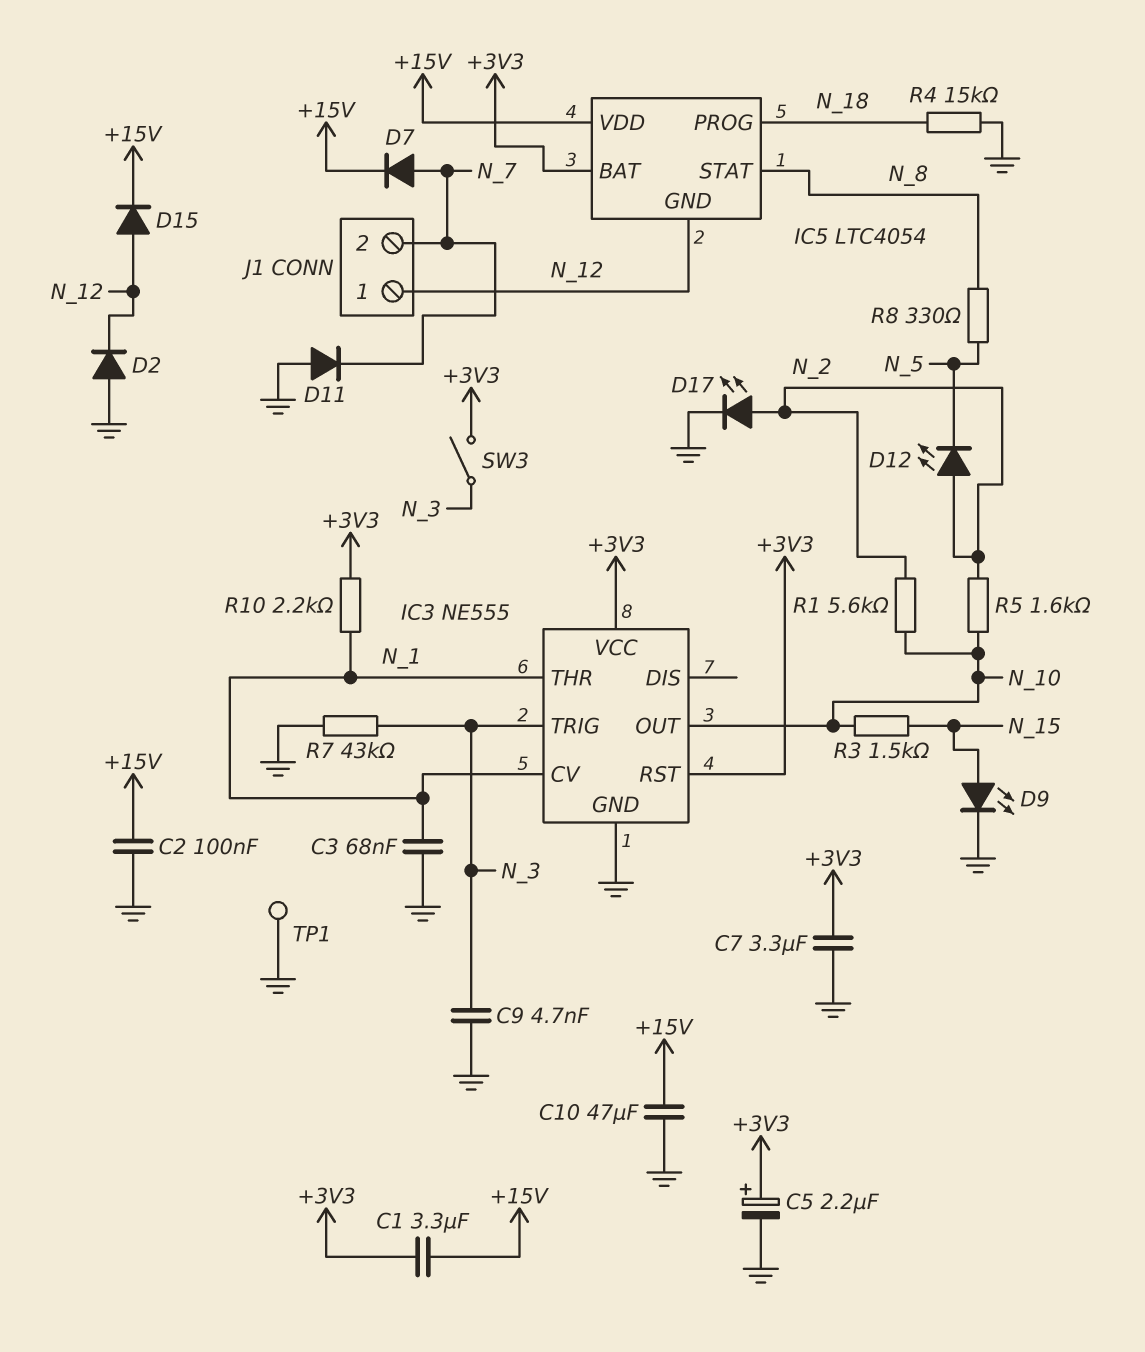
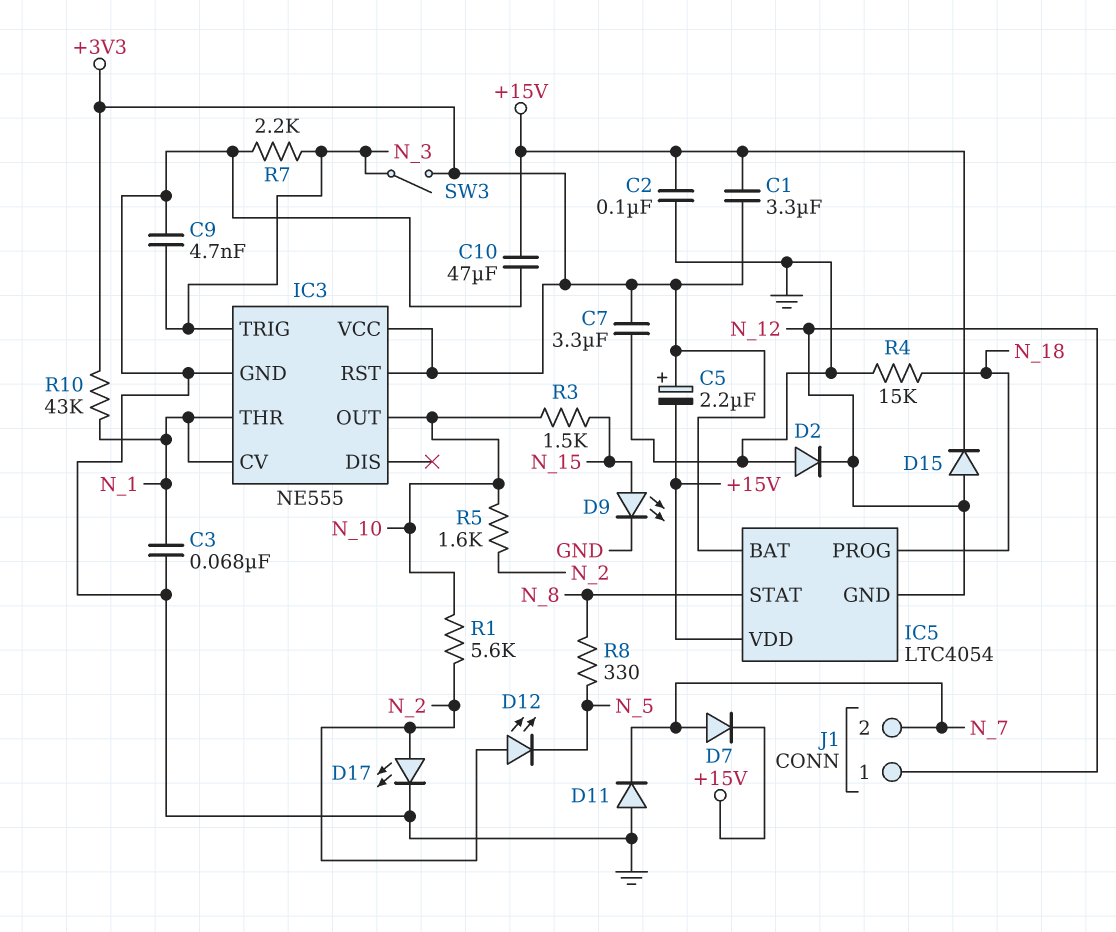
C5: 2.2uF (plus +3V3, minus GND) -> 2.2uF (plus +3V3, minus +15V)
R7: 43k (GND, N_3) -> 2.2k (GND, N_3)
R10: 2.2k (+3V3, N_1) -> 43k (+3V3, N_1)
TP1: test point (GND) -> none

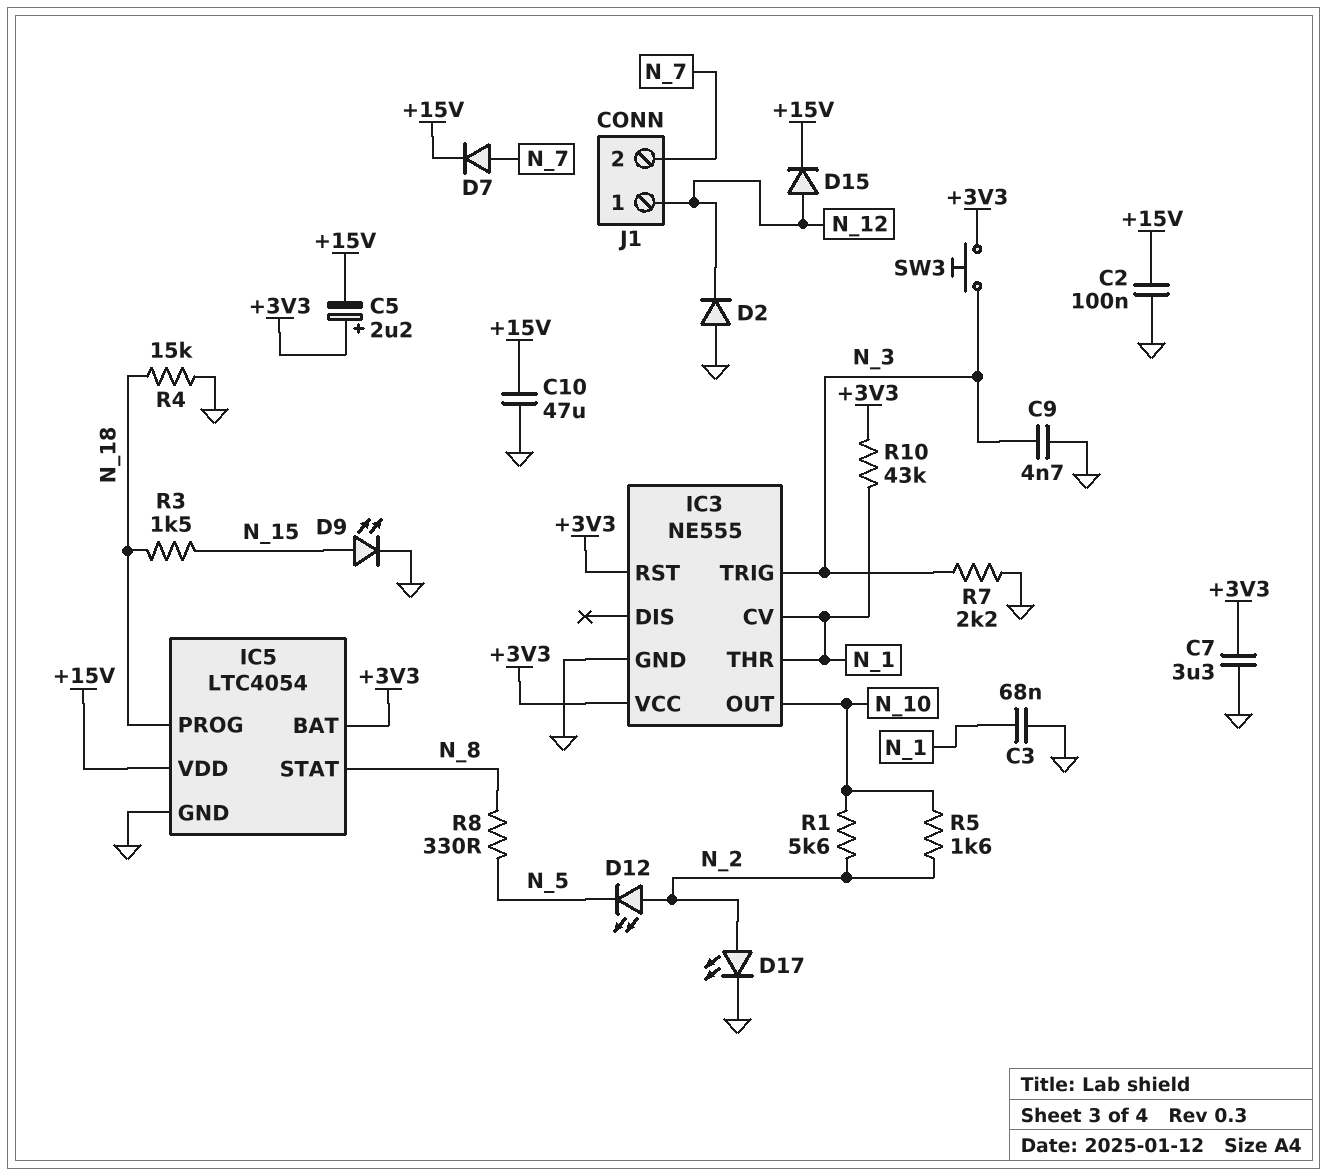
C1: 3.3uF (+3V3, +15V) -> none
D11: diode (A GND, K N_7) -> none
IC5 pin GND: N_12 -> GND
R3: 1.5k (N_10, N_15) -> 1.5k (N_15, N_18)
SW3: switch (+3V3, N_3) -> button (+3V3, N_3)

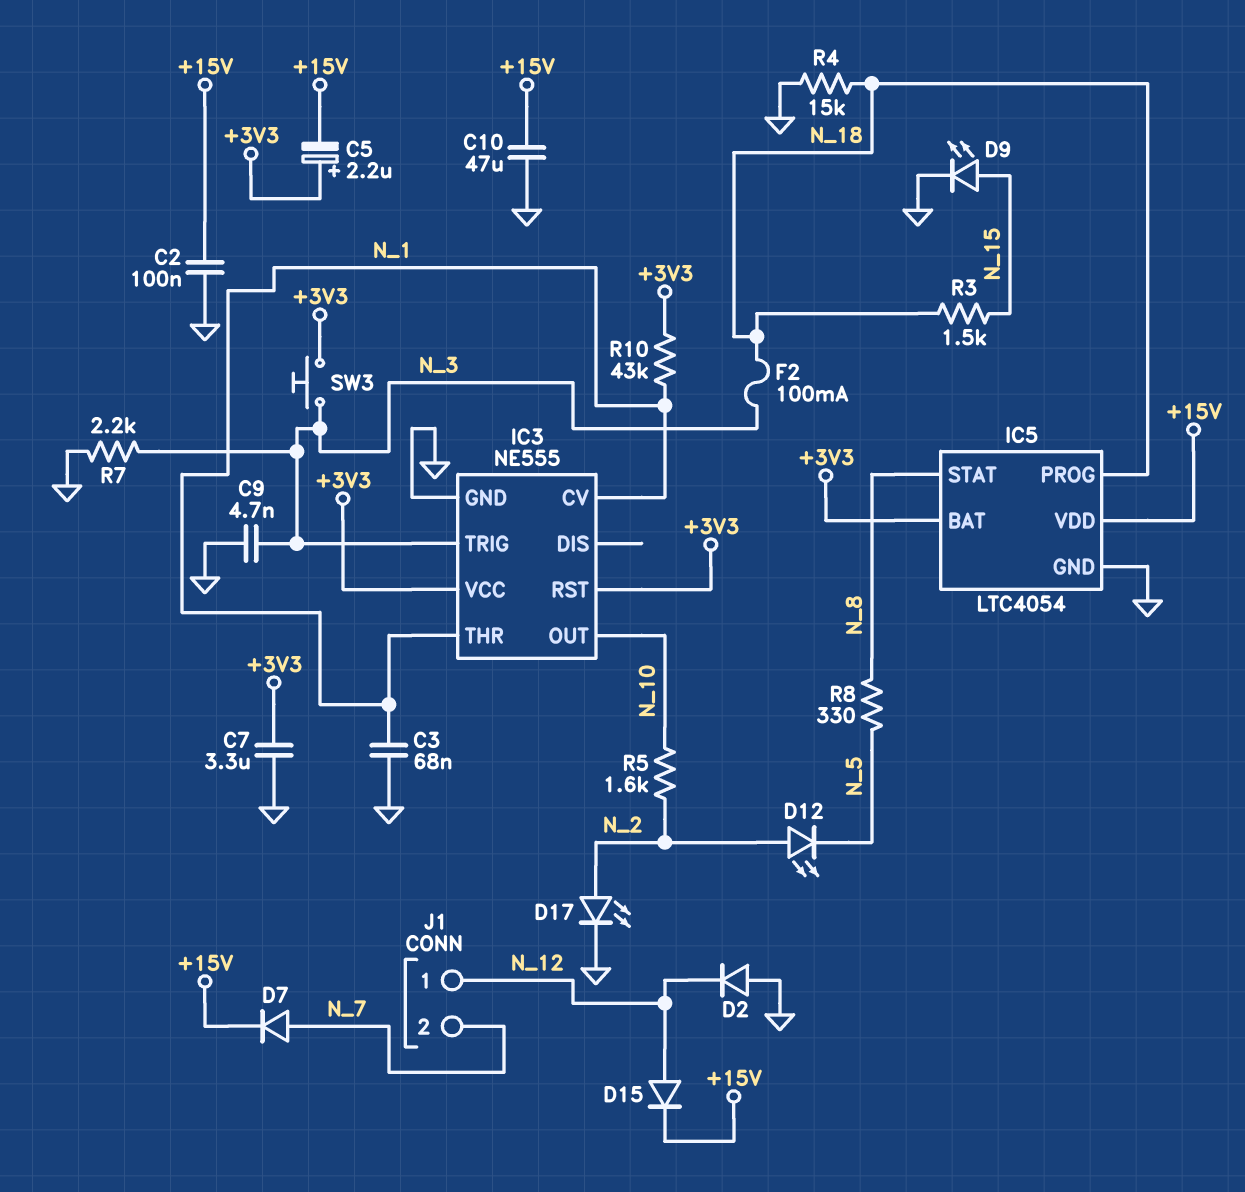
F2: none -> 100mA (N_3, N_18)
R1: 5.6k (N_2, N_10) -> none

